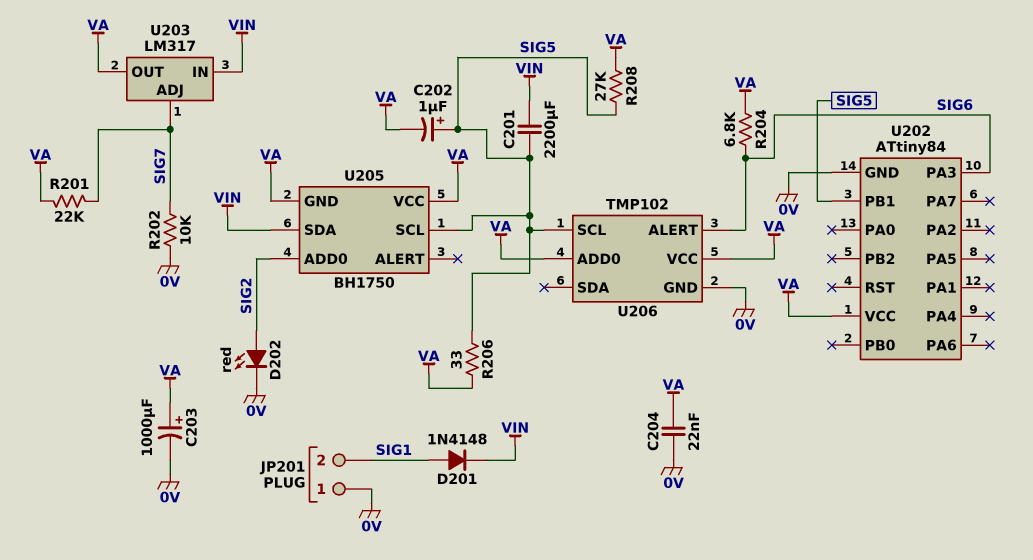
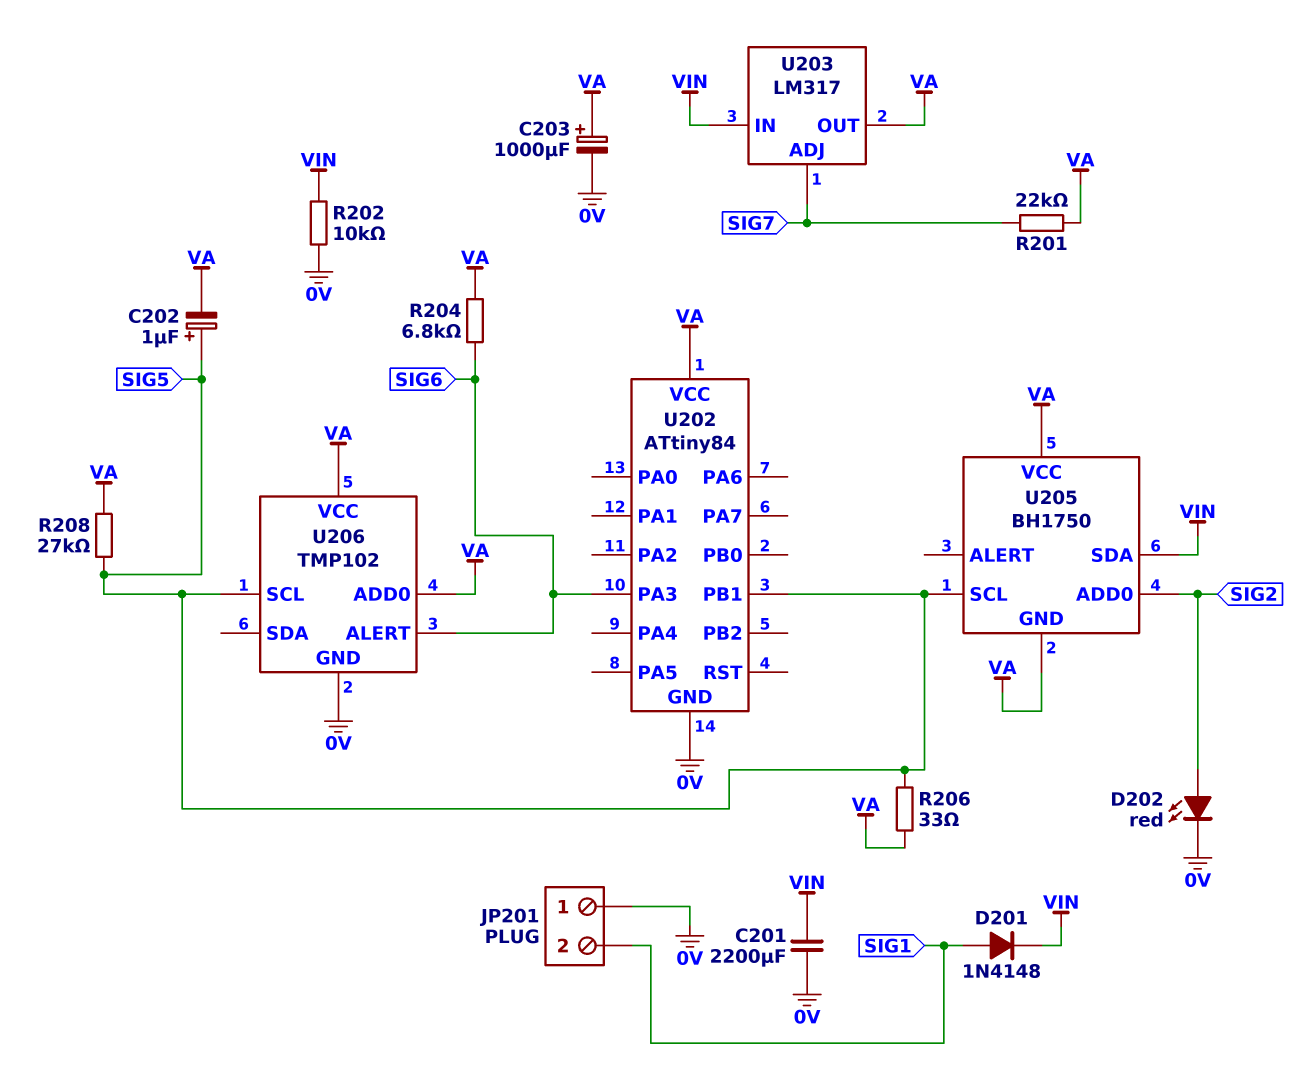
C201: 2200uF (SIG5, VIN) -> 2200uF (0V, VIN)
C204: 22nF (0V, VA) -> none
R202: 10k (0V, SIG7) -> 10k (0V, VIN)

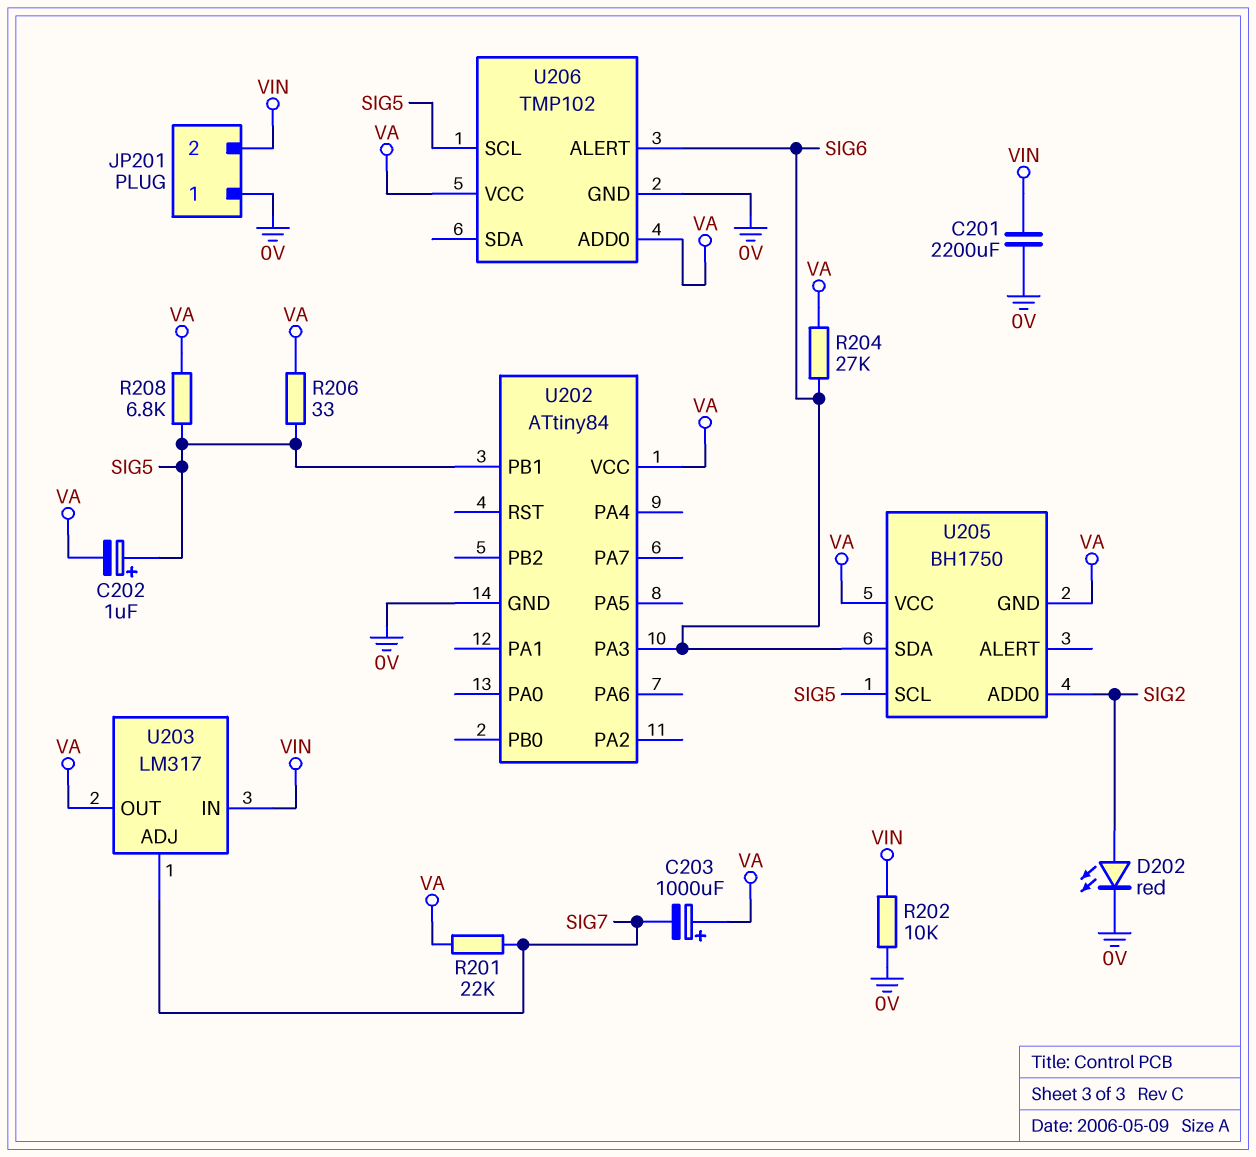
C203: 1000uF (plus VA, minus 0V) -> 1000uF (plus VA, minus SIG7)
D201: diode 1N4148 (A SIG1, K VIN) -> none
JP201 pin 2: SIG1 -> VIN
R204: 6.8k (SIG6, VA) -> 27k (SIG6, VA)
R208: 27k (SIG5, VA) -> 6.8k (SIG5, VA)
U205 pin SDA: VIN -> SIG6

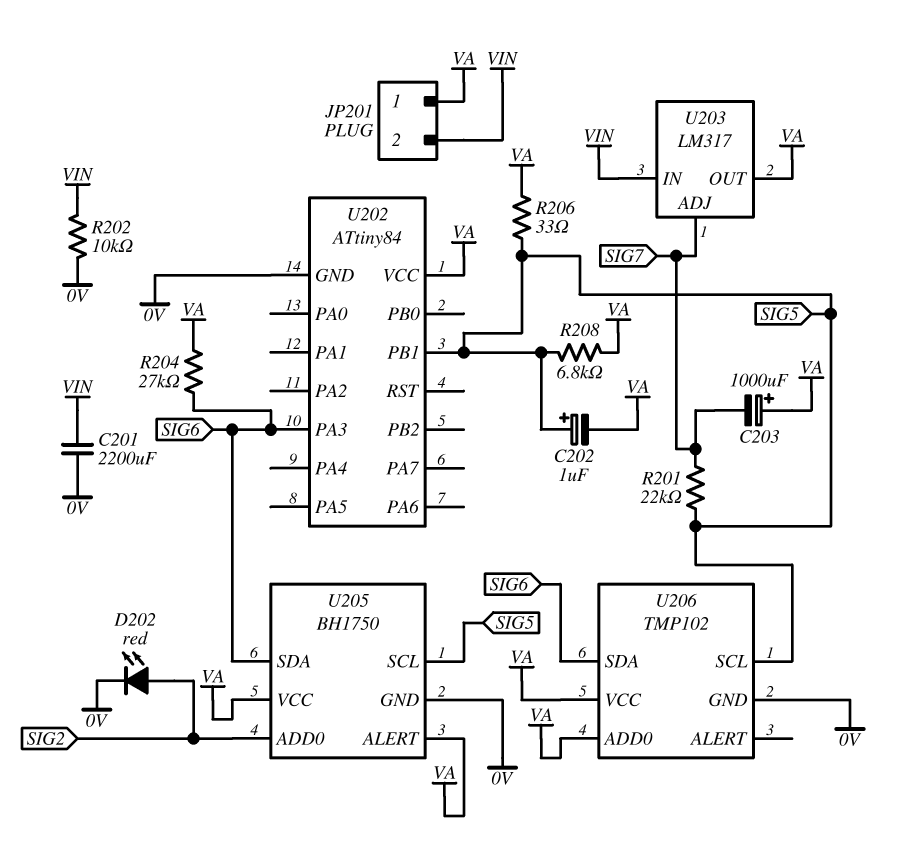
JP201 pin 1: 0V -> VA
R201: 22k (SIG7, VA) -> 22k (SIG5, SIG7)
U205 pin ALERT: none -> VA
U205 pin GND: VA -> 0V
U206 pin ALERT: SIG6 -> none
U206 pin SDA: none -> SIG6

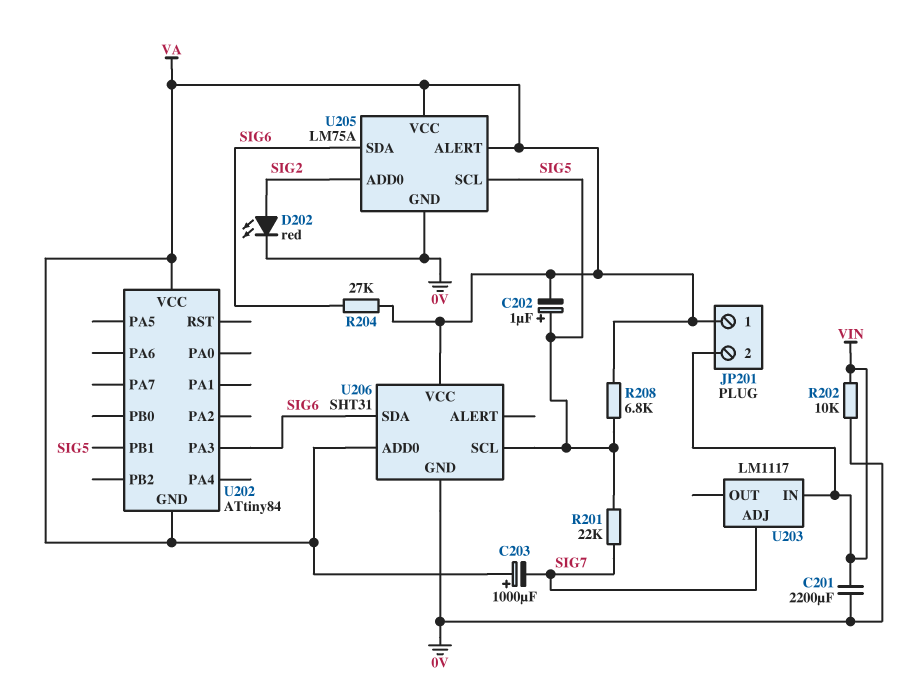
R206: 33 (SIG5, VA) -> none
U202 pin GND: 0V -> VA
U203: LM317 -> LM1117
U203 pin OUT: VA -> none
U205: BH1750 -> LM75A
U206: TMP102 -> SHT31

